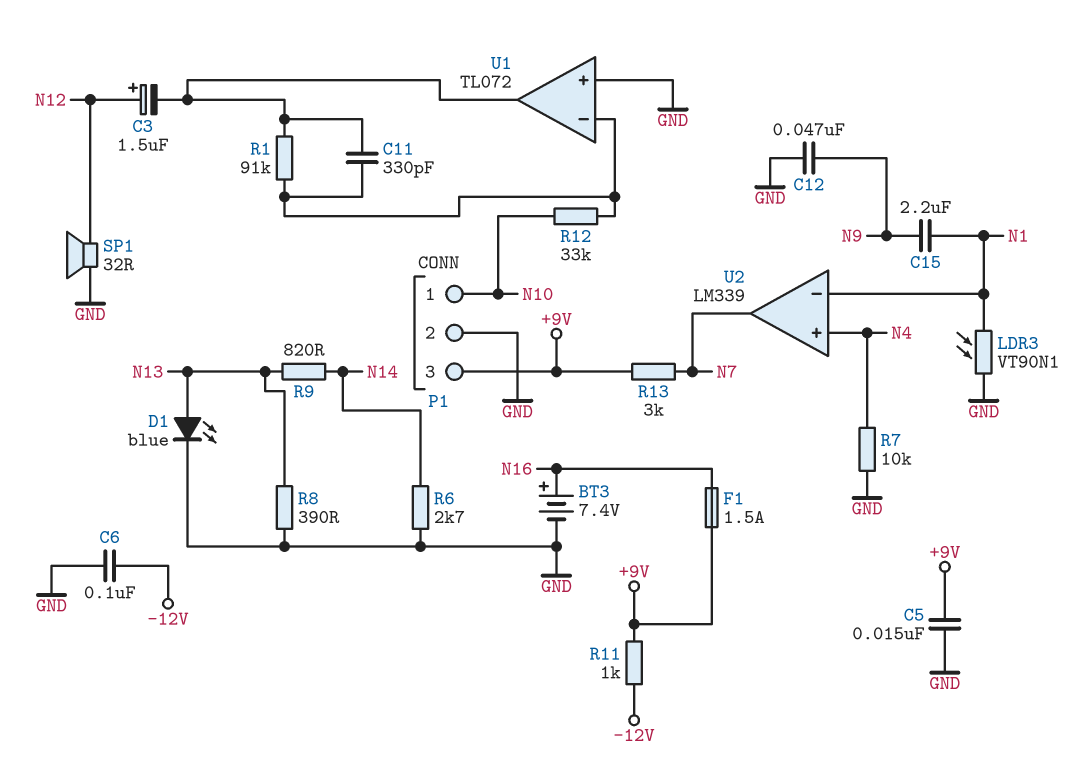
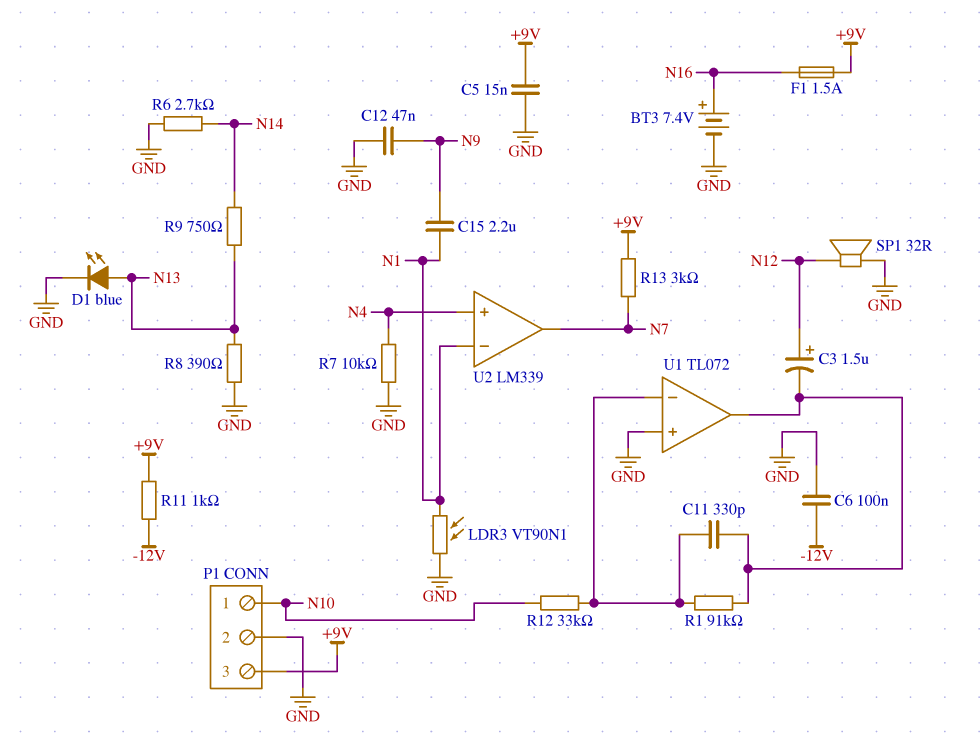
R9: 820 (N13, N14) -> 750 (N13, N14)

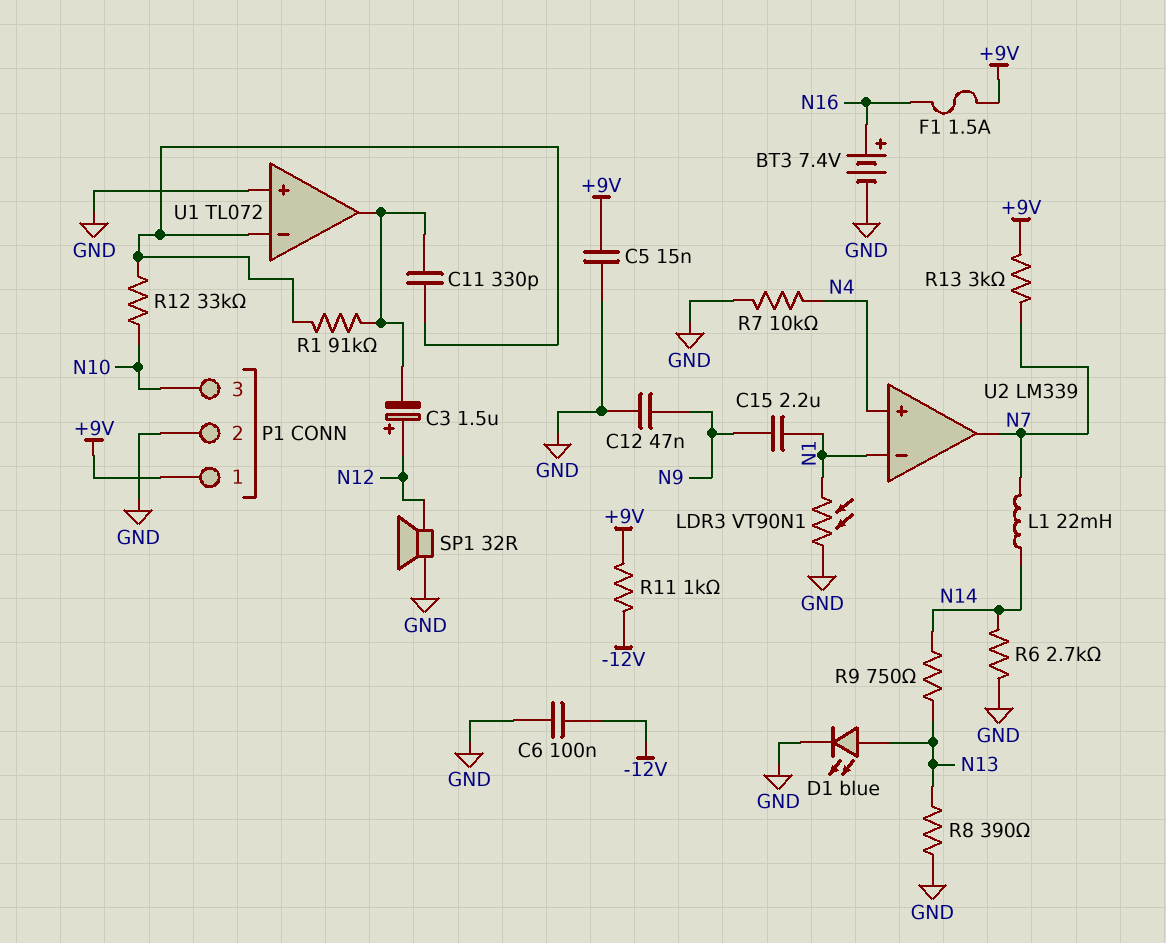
L1: none -> 22mH (N7, N14)
P1 pin 1: N10 -> +9V
P1 pin 3: +9V -> N10

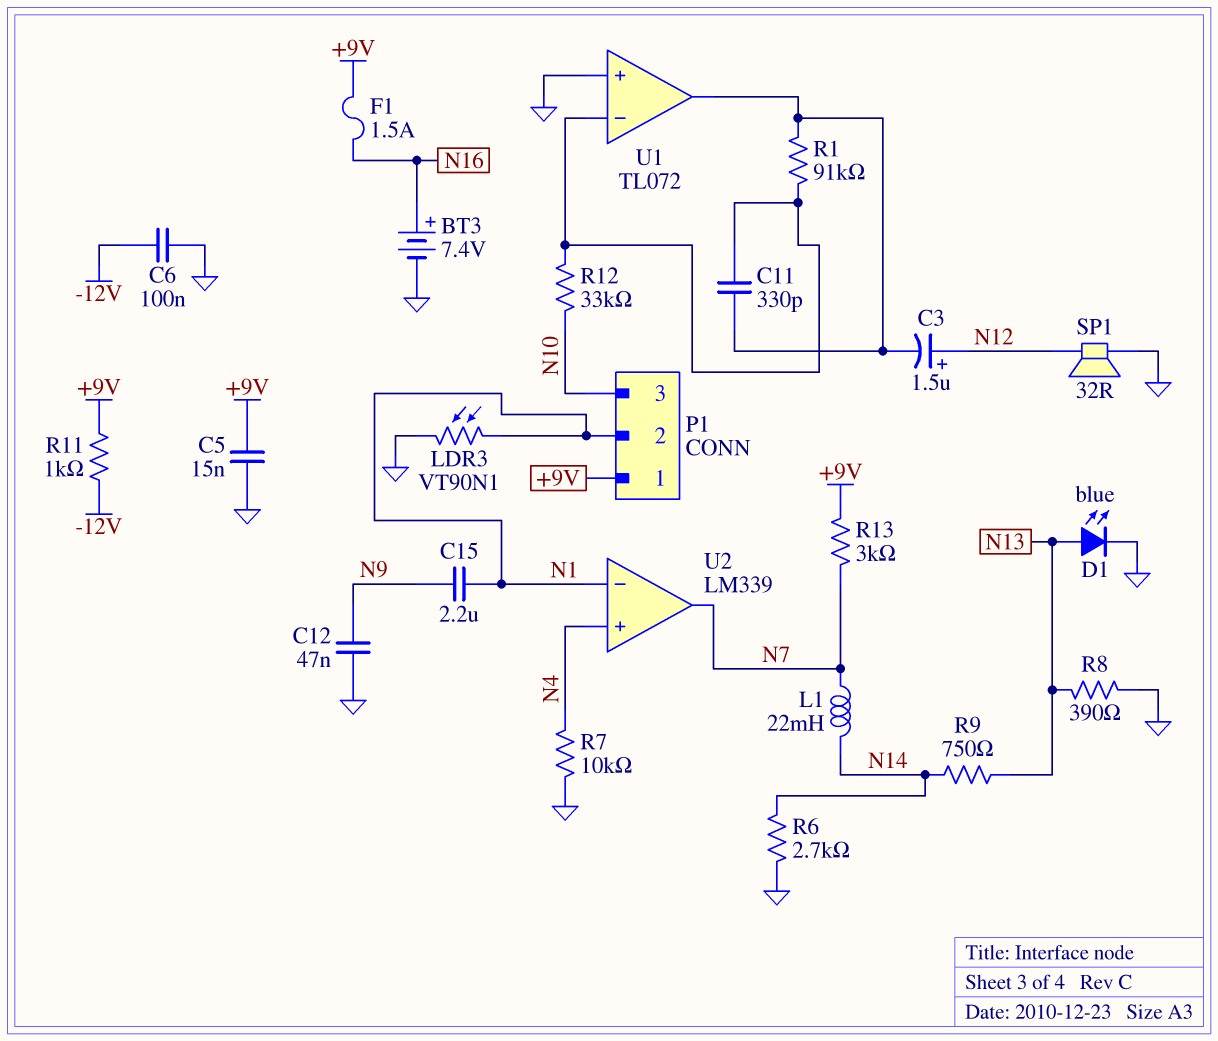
P1 pin 2: GND -> N1

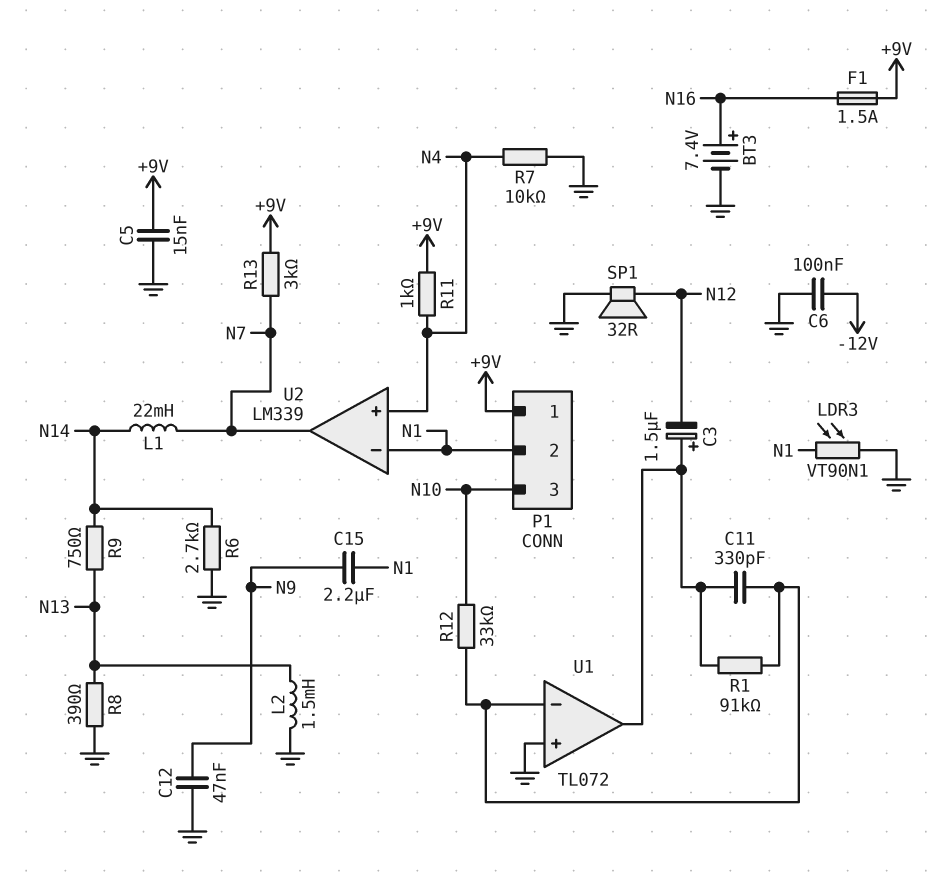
C3: 1.5uF (plus N12, minus U1/out) -> 1.5uF (plus U1/out, minus N12)
D1: LED blue (A N13, K GND) -> none
L2: none -> 1.5mH (GND, N13)
R11: 1k (+9V, -12V) -> 1k (+9V, N4)

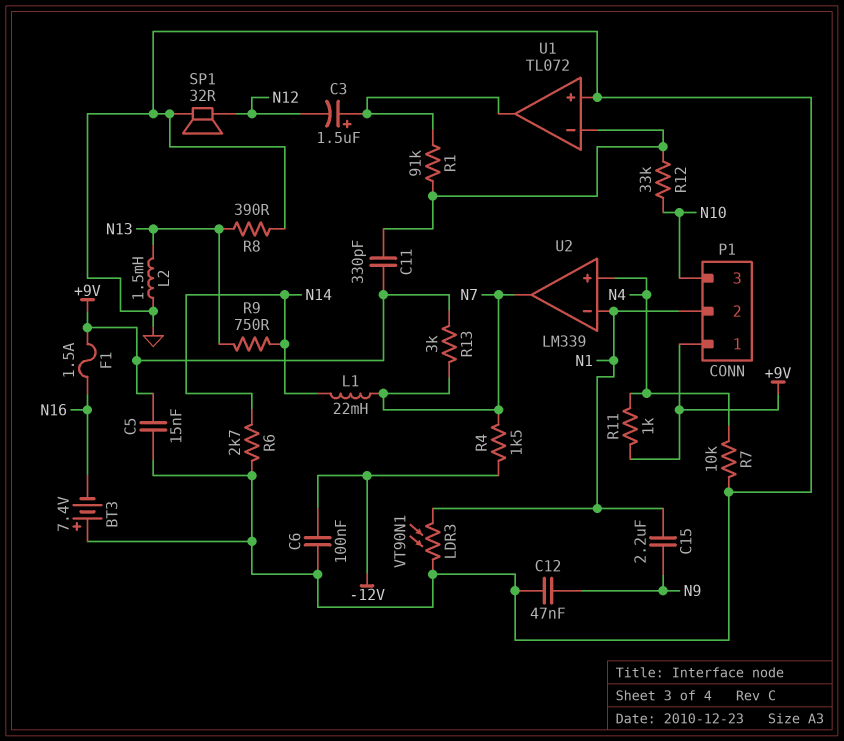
BT3: 7.4V (plus N16, minus GND) -> 7.4V (plus GND, minus N16)
C11: 330pF (U1/in-, U1/out) -> 330pF (+9V, U1/in-)
R4: none -> 1.5k (-12V, N7)

